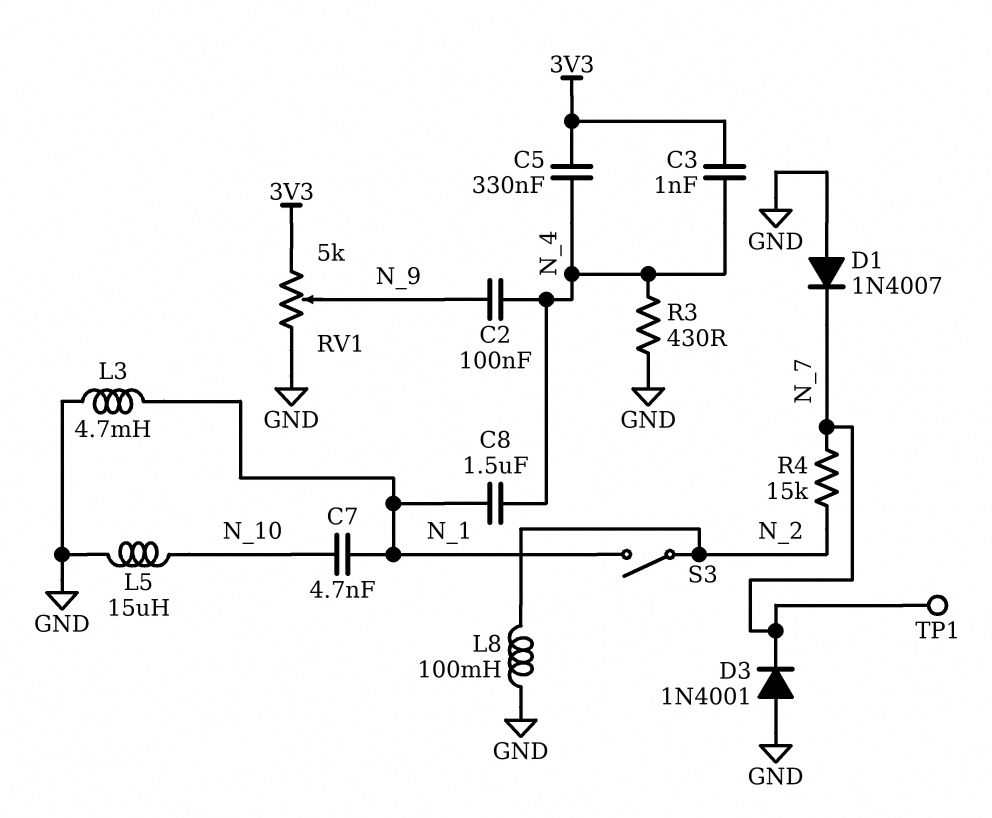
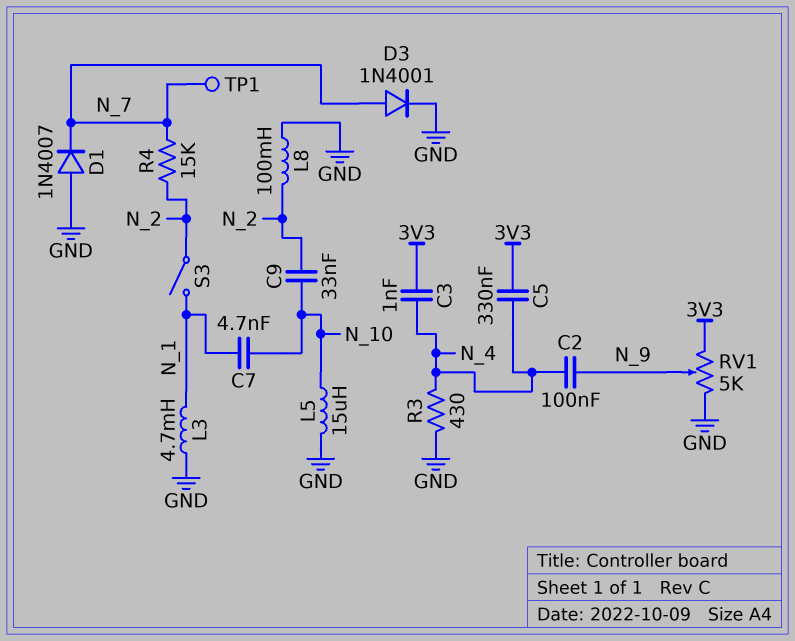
C8: 1.5uF (N_1, N_4) -> none
C9: none -> 33nF (N_2, N_10)
D3: diode 1N4001 (A GND, K N_7) -> diode 1N4001 (A N_7, K GND)

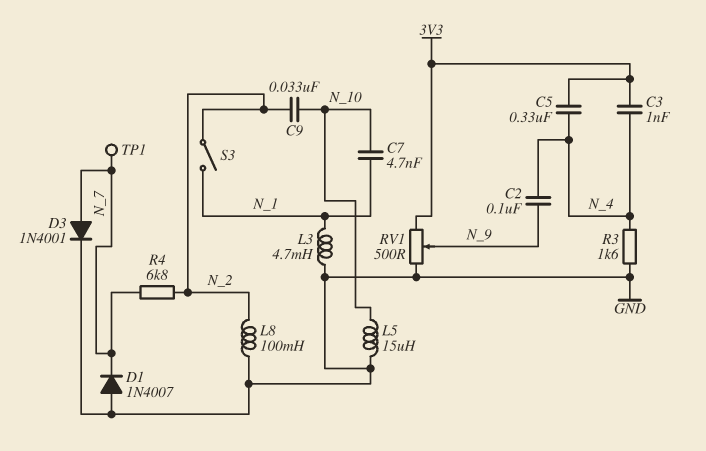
R3: 430 (GND, N_4) -> 1.6k (GND, N_4)
R4: 15k (N_2, N_7) -> 6.8k (N_2, N_7)
RV1: 5k (3V3, GND, wiper N_9) -> 500 (3V3, GND, wiper N_9)

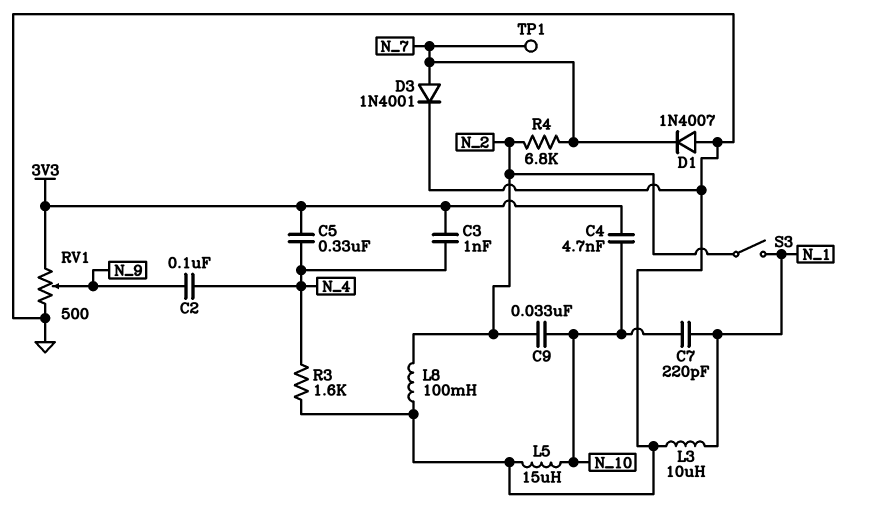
C4: none -> 4.7nF (3V3, N_10)
C7: 4.7nF (N_1, N_10) -> 220pF (N_1, N_10)
L3: 4.7mH (GND, N_1) -> 10uH (GND, N_1)

